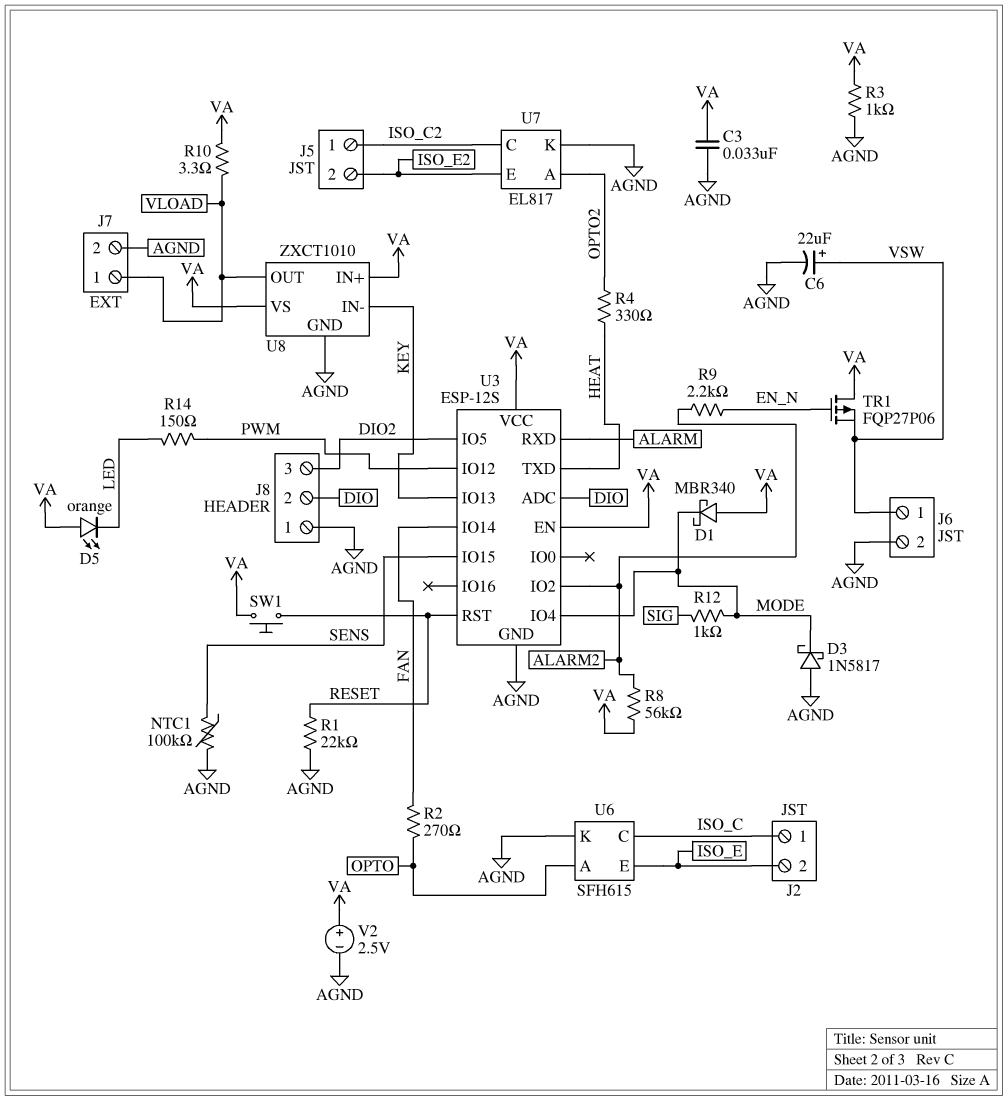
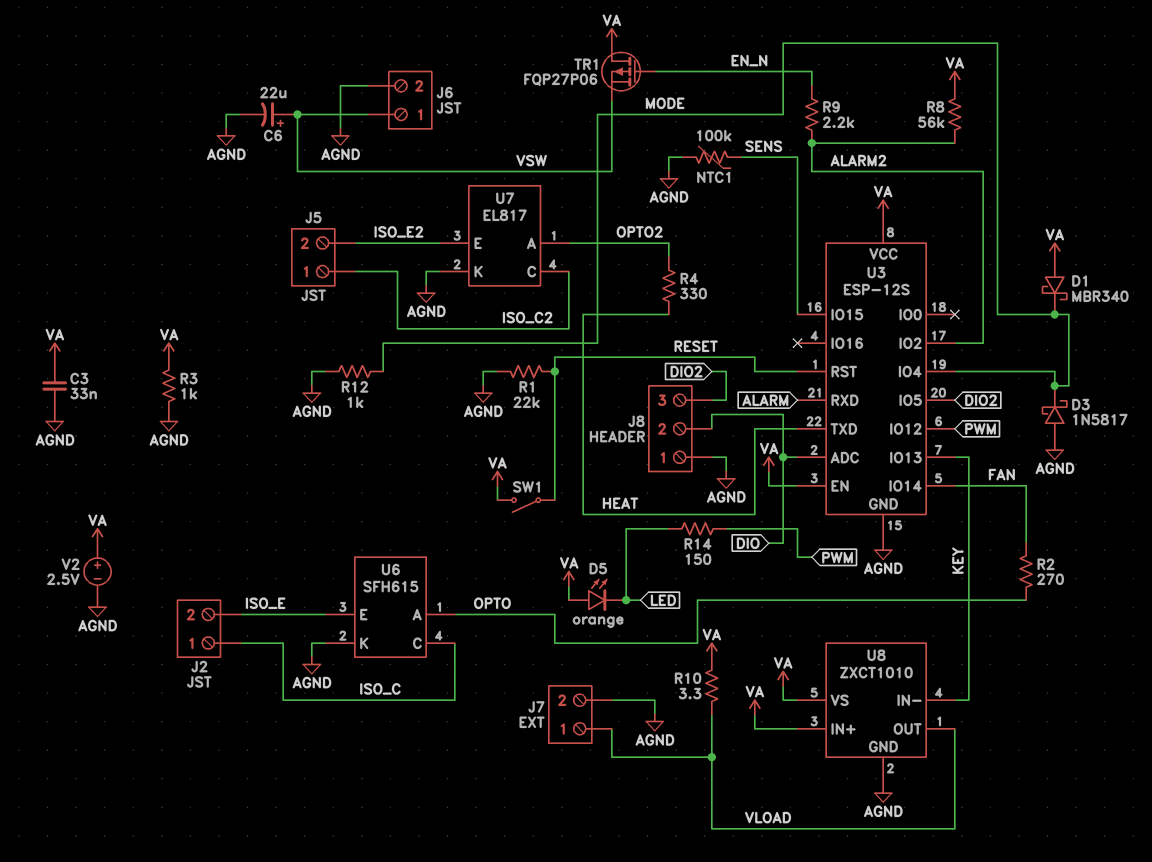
R12: 1k (MODE, SIG) -> 1k (AGND, MODE)
SW1: button (RESET, VA) -> switch (RESET, VA)

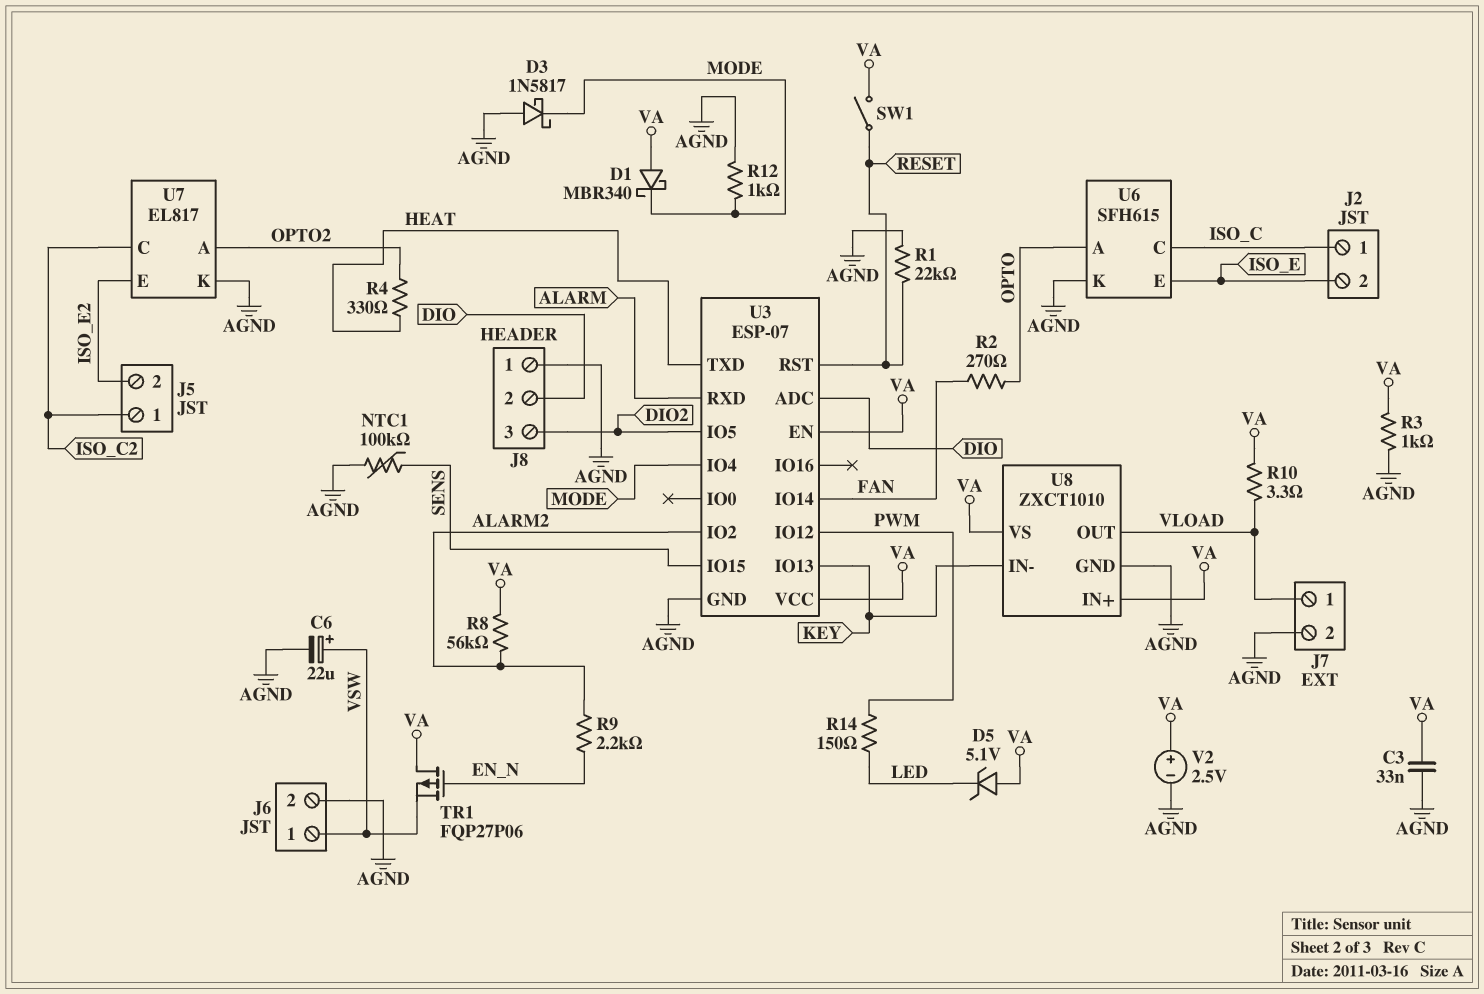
D5: LED orange (A VA, K LED) -> zener 5.1V (A VA, K LED)
U3: ESP-12S -> ESP-07

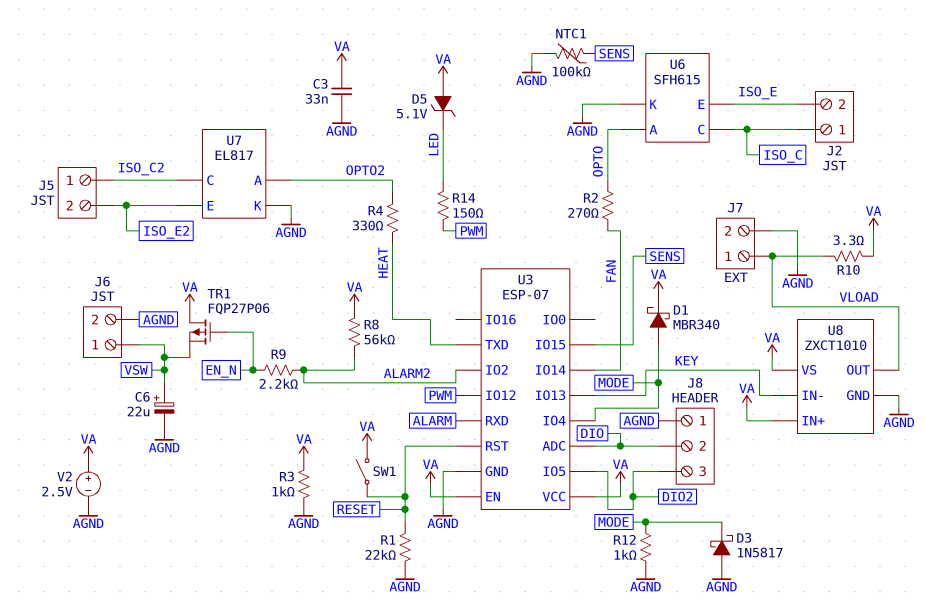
D1: schottky MBR340 (A VA, K MODE) -> schottky MBR340 (A MODE, K VA)

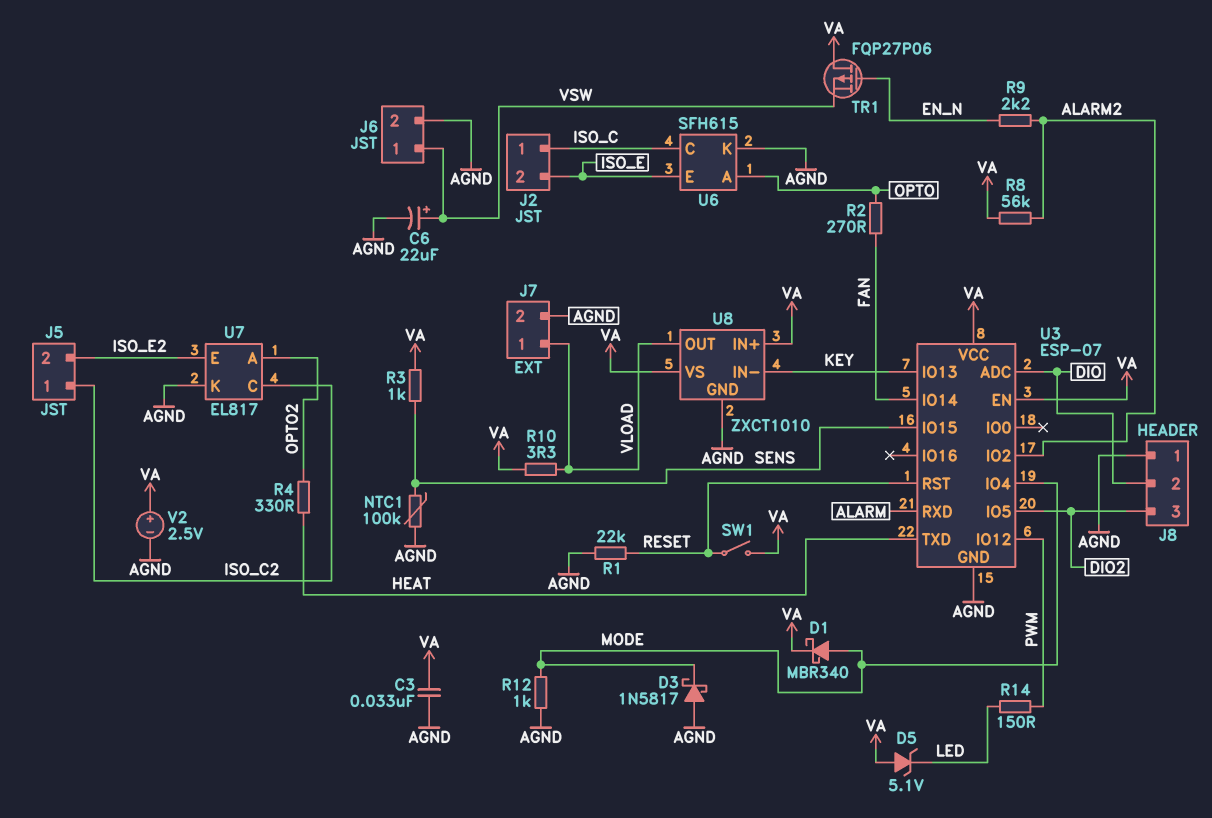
R3: 1k (AGND, VA) -> 1k (SENS, VA)

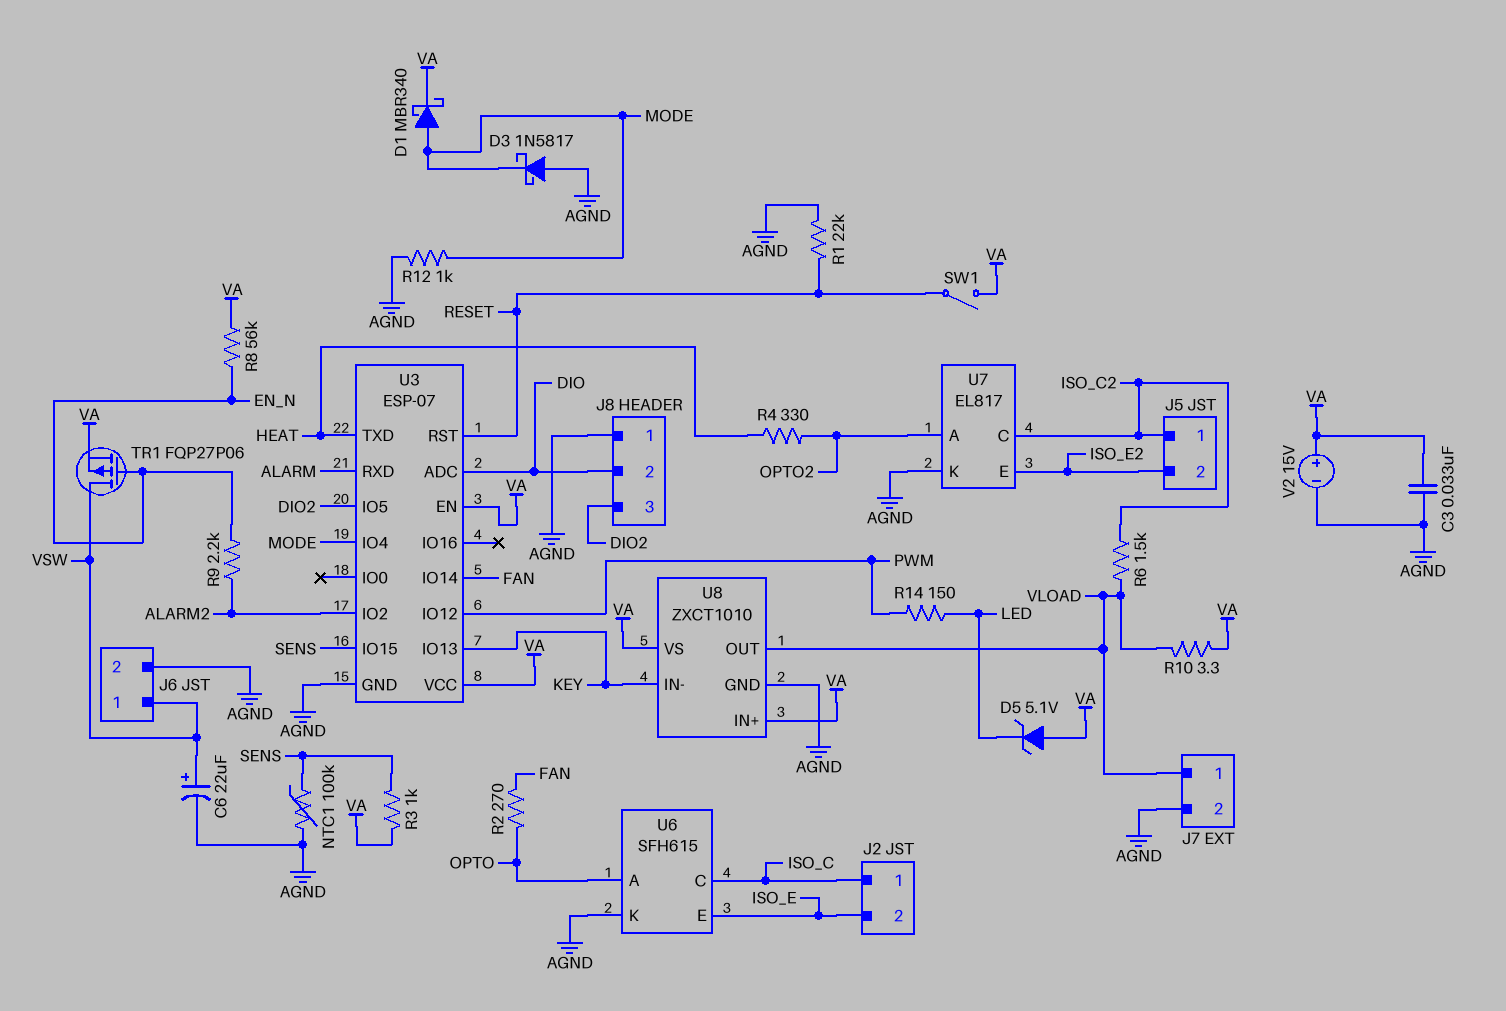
R6: none -> 1.5k (ISO_C2, VLOAD)
R8: 56k (ALARM2, VA) -> 56k (EN_N, VA)
TR1: PMOS FQP27P06 (G EN_N, D VA, S VSW) -> PMOS FQP27P06 (G EN_N, D VSW, S VA)
V2: 2.5V (plus VA, minus AGND) -> 15V (plus VA, minus AGND)

